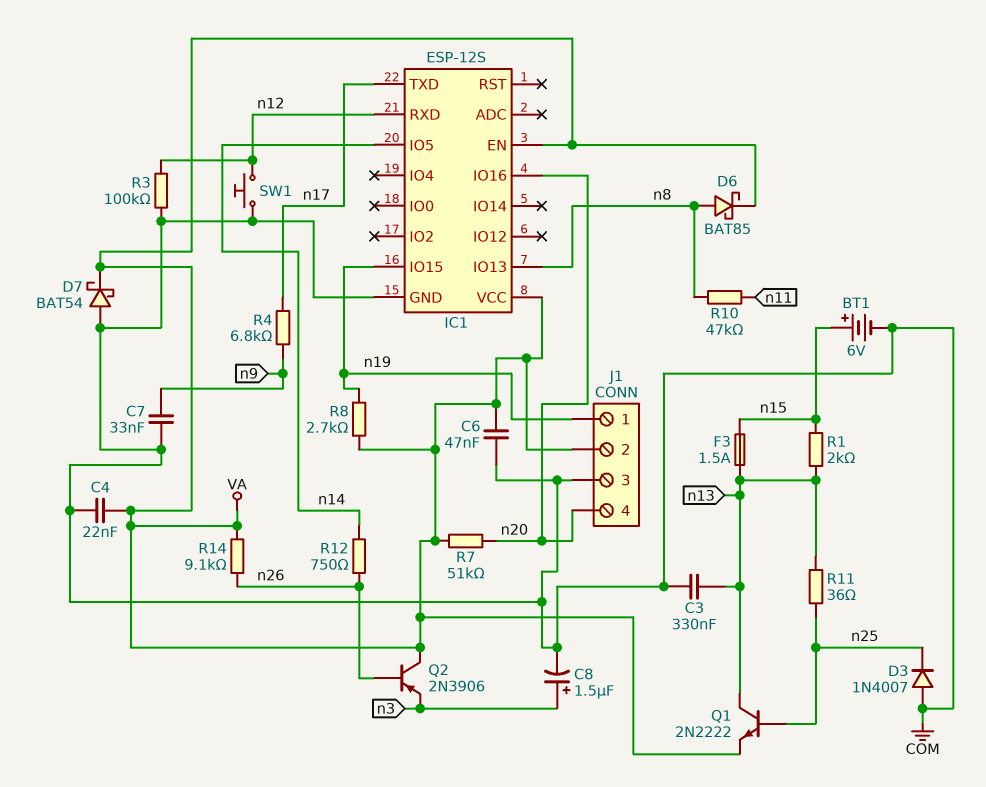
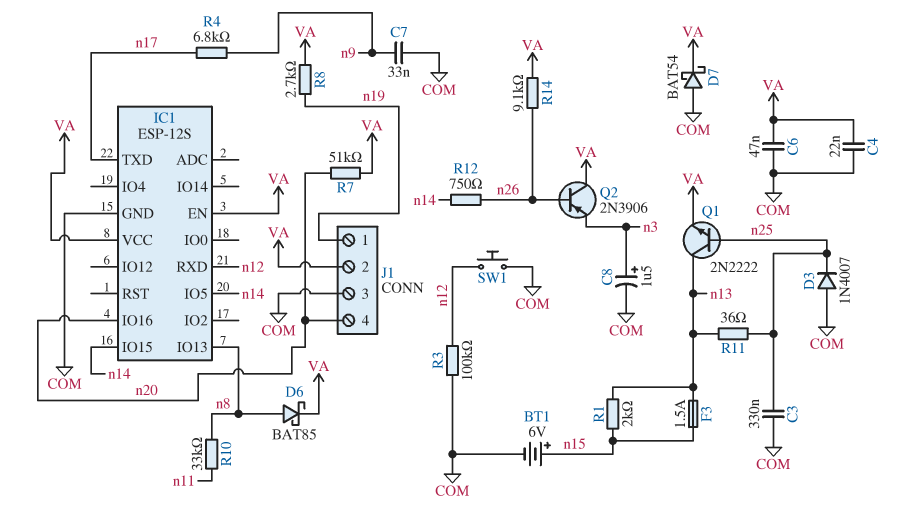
C3: 330nF (COM, n13) -> 330nF (COM, n25)
IC1 pin IO15: n19 -> n14
R10: 47k (n8, n11) -> 33k (n8, n11)

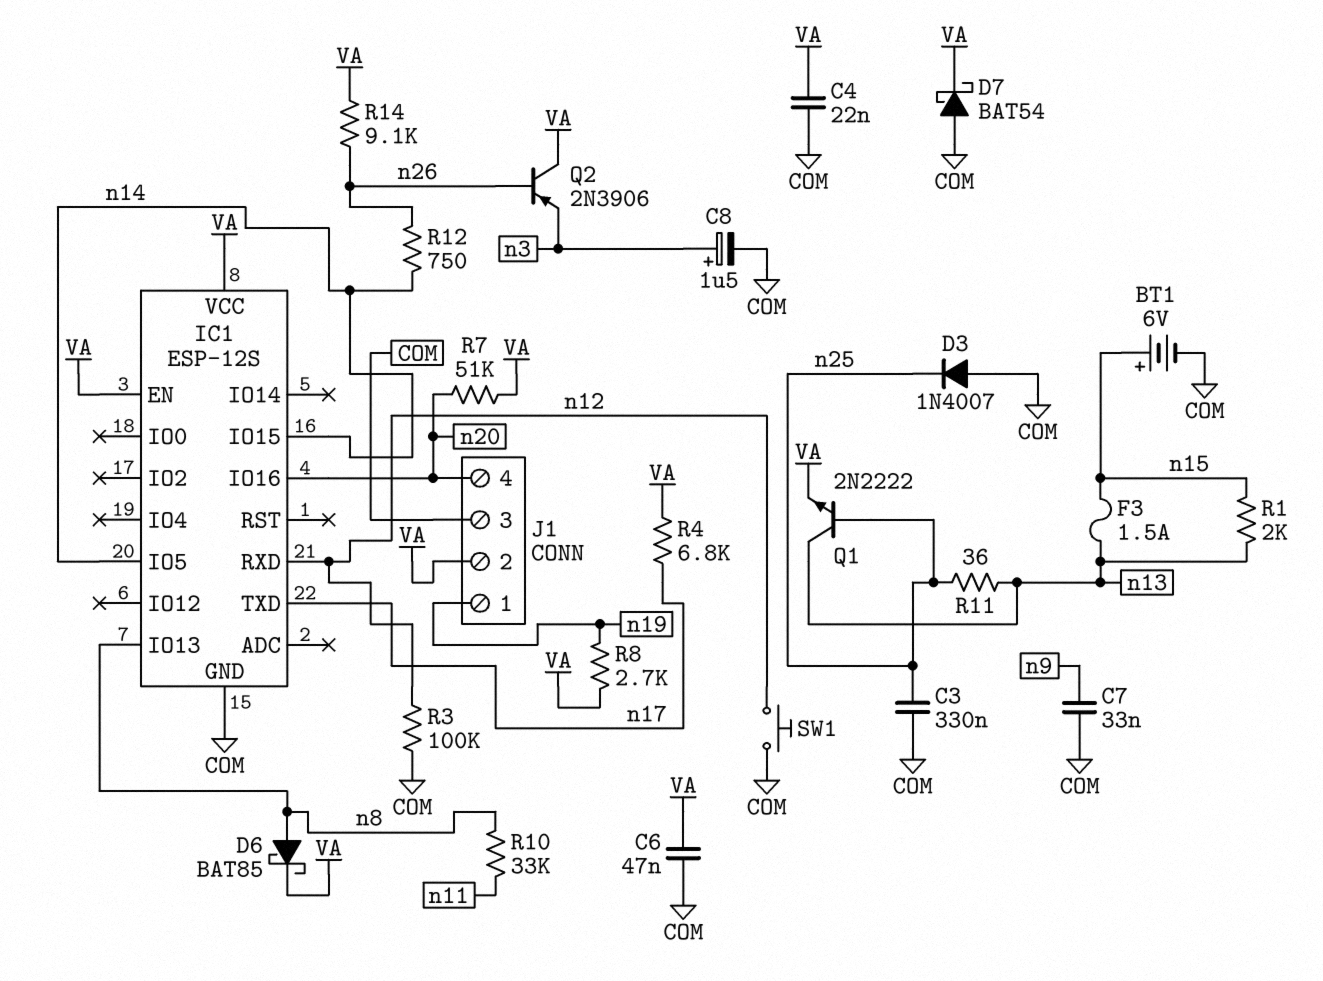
R4: 6.8k (n9, n17) -> 6.8k (VA, n17)

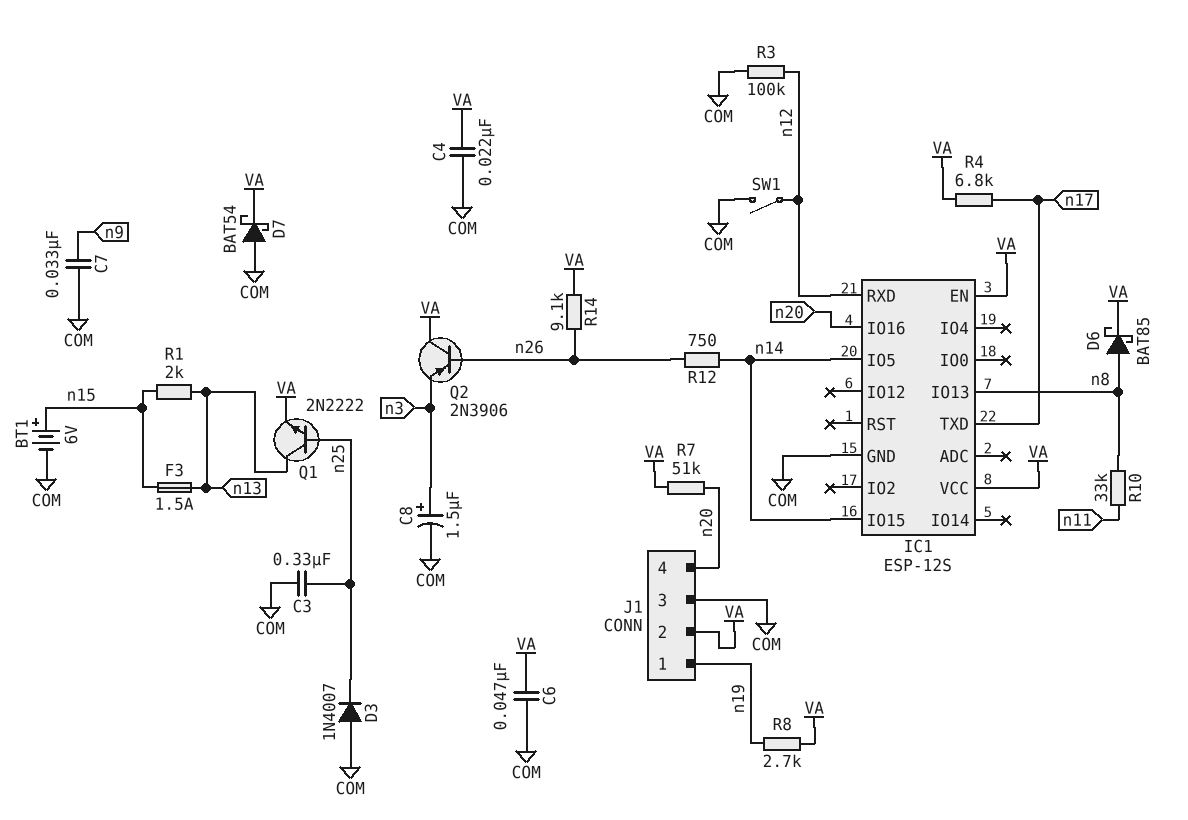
R11: 36 (n13, n25) -> none
SW1: button (COM, n12) -> switch (COM, n12)

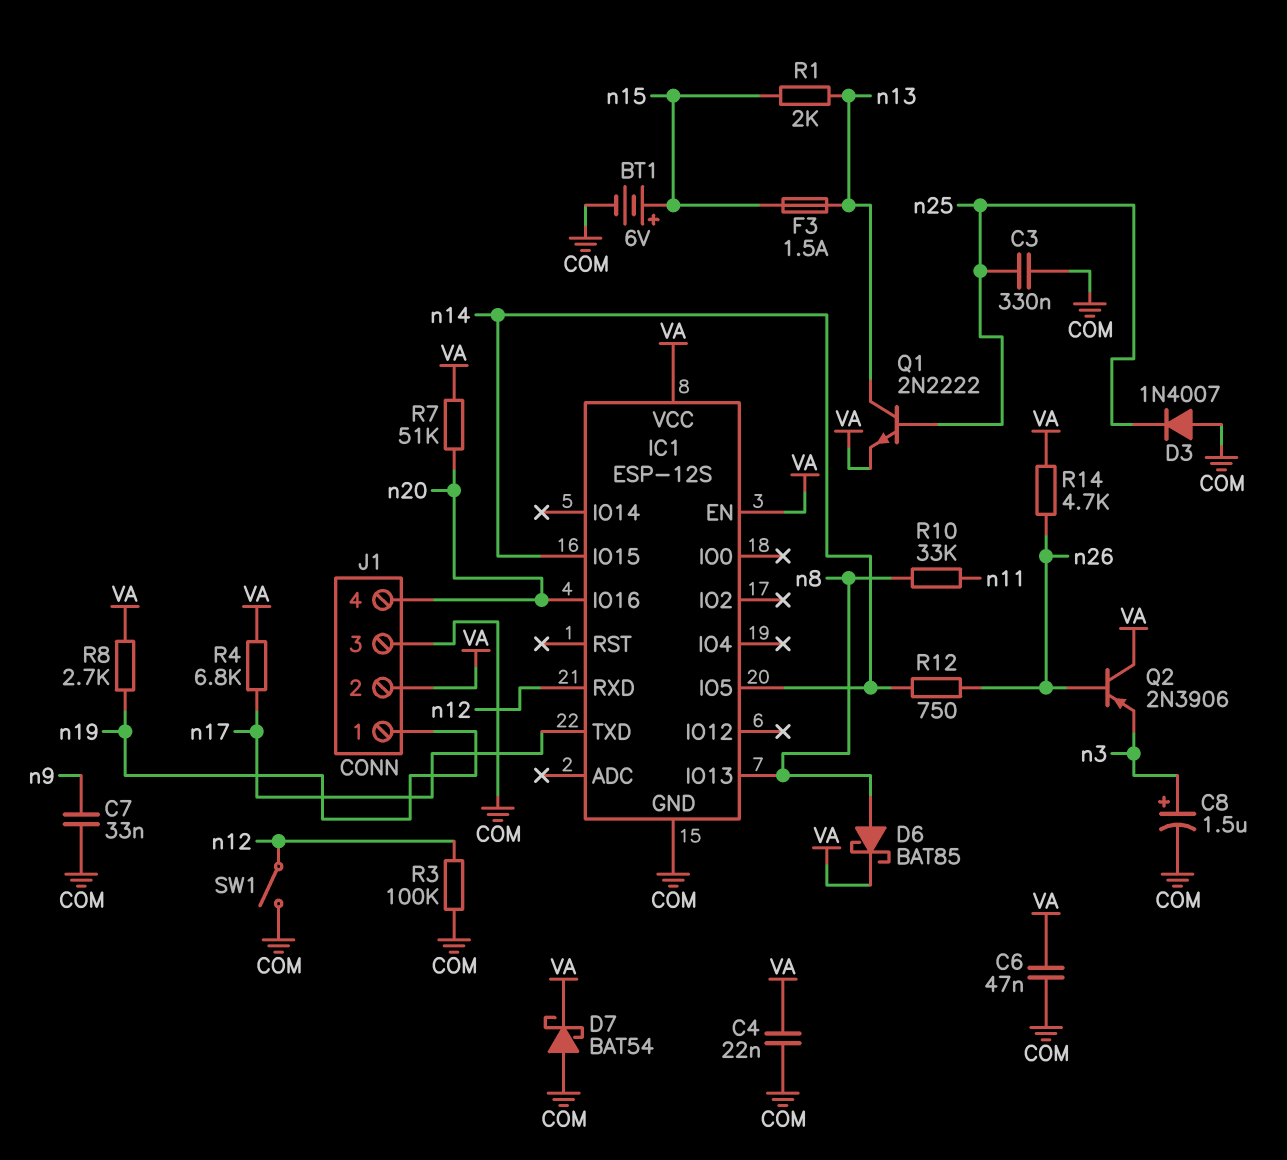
R14: 9.1k (VA, n26) -> 4.7k (VA, n26)

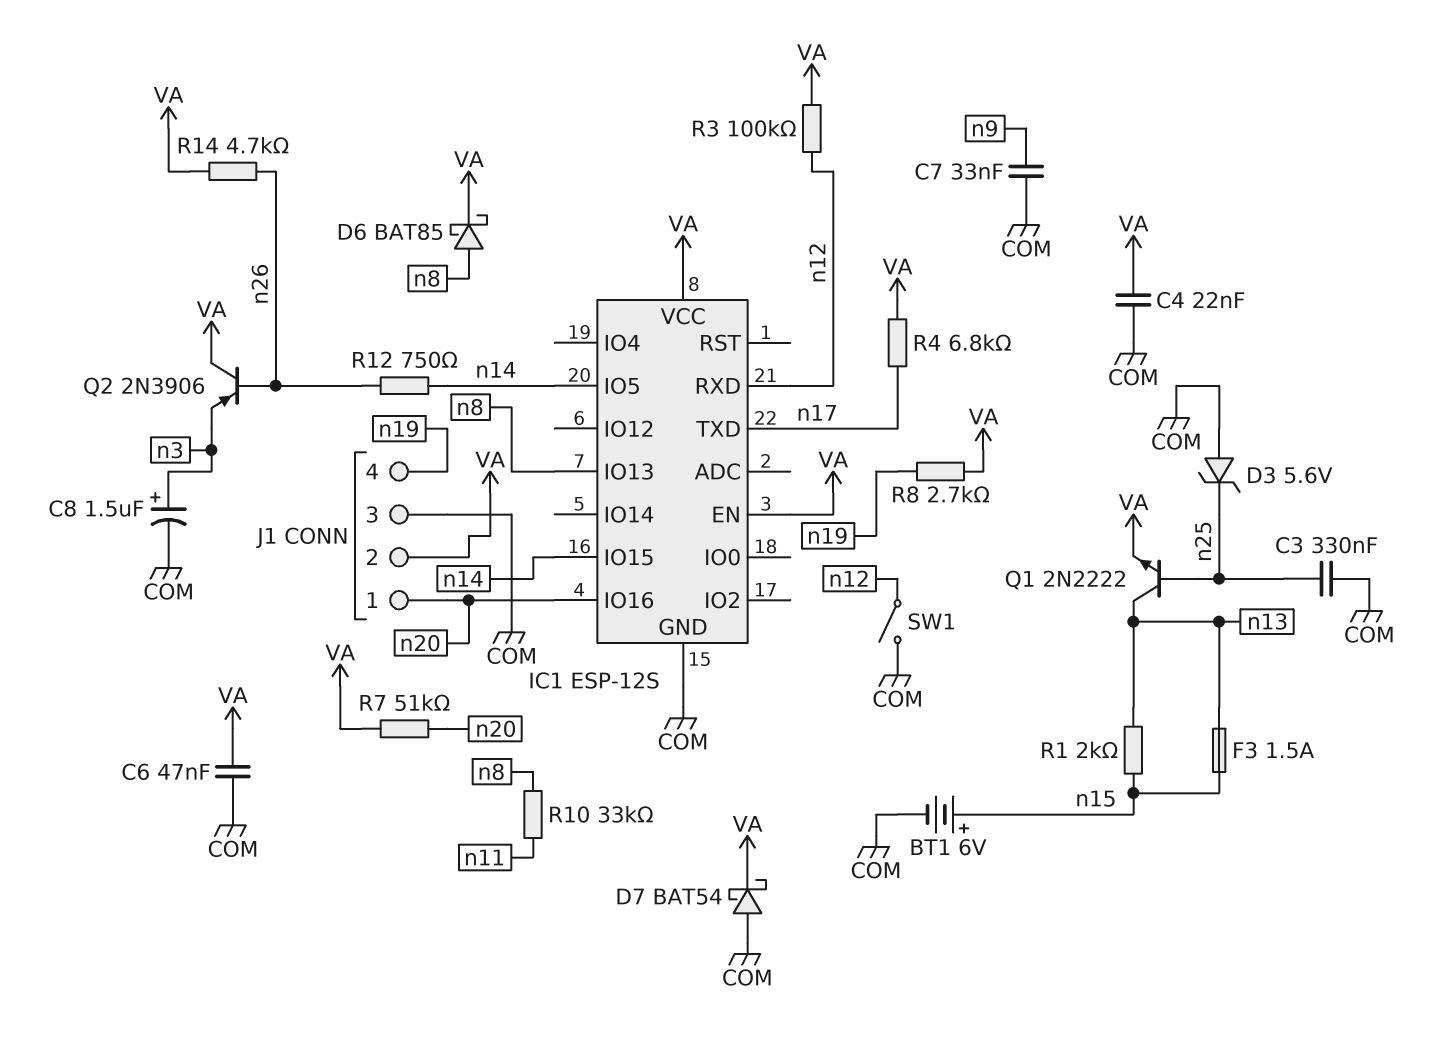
D3: diode 1N4007 (A COM, K n25) -> zener 5.6V (A COM, K n25)
J1 pin 1: n19 -> n20
J1 pin 4: n20 -> n19
R3: 100k (COM, n12) -> 100k (VA, n12)

